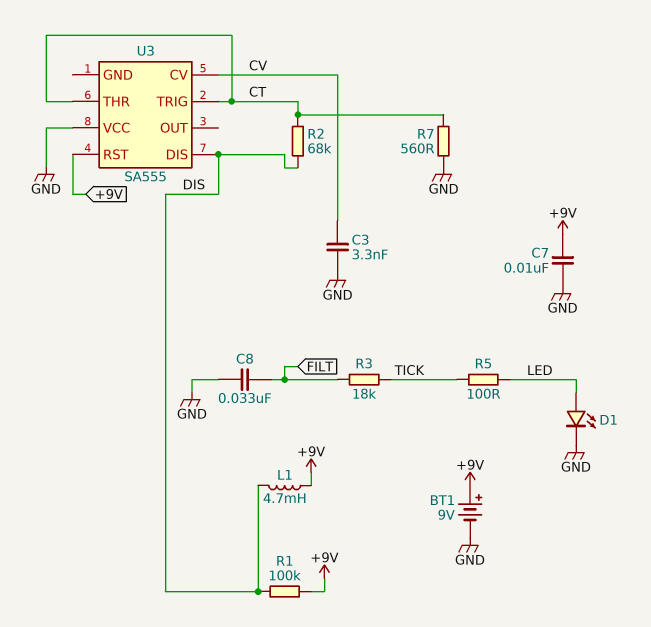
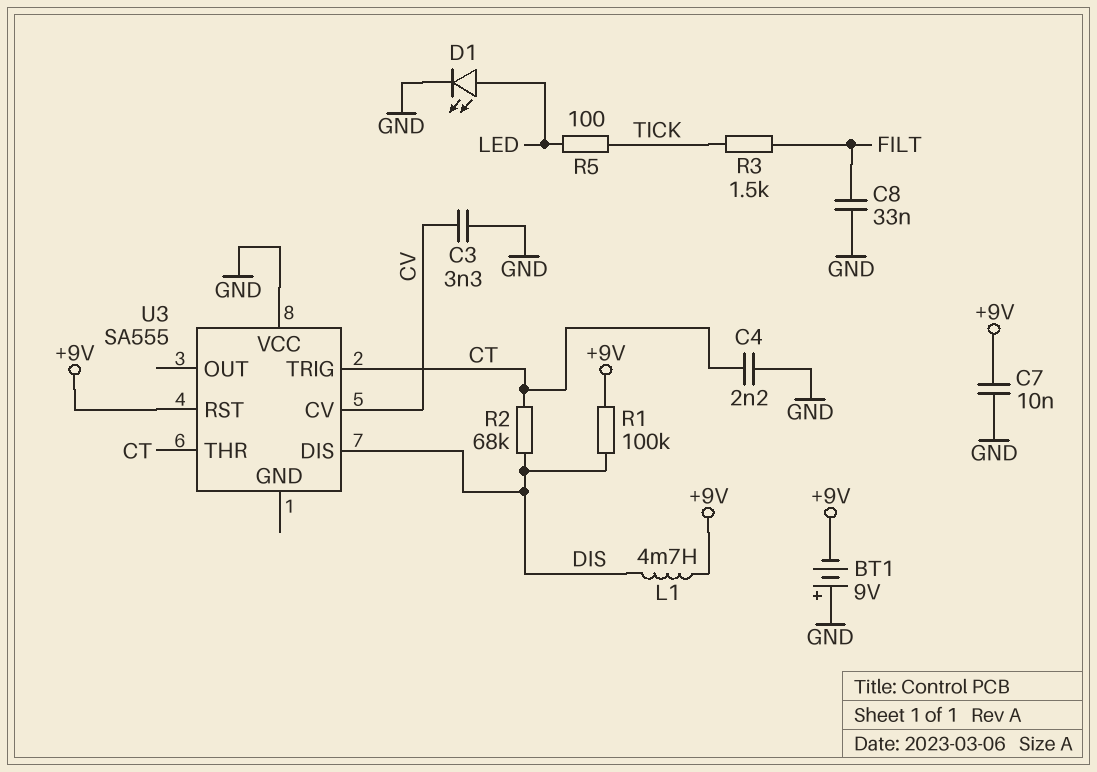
BT1: 9V (plus +9V, minus GND) -> 9V (plus GND, minus +9V)
C4: none -> 2.2nF (CT, GND)
R3: 18k (FILT, TICK) -> 1.5k (FILT, TICK)
R7: 560 (CT, GND) -> none

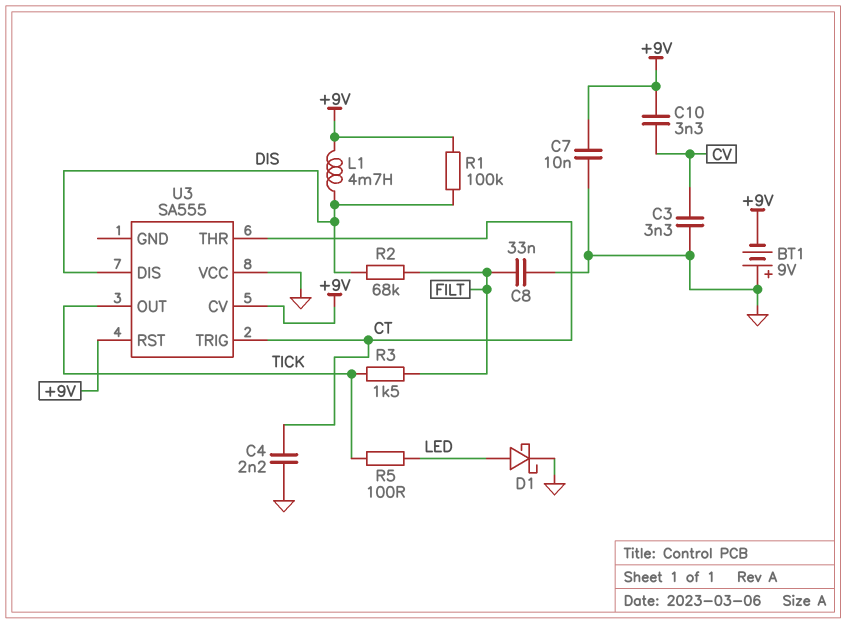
C10: none -> 3.3nF (+9V, CV)
D1: LED (A LED, K GND) -> schottky (A LED, K GND)
R2: 68k (CT, DIS) -> 68k (DIS, FILT)
U3 pin CV: CV -> +9V
U3 pin OUT: none -> TICK

